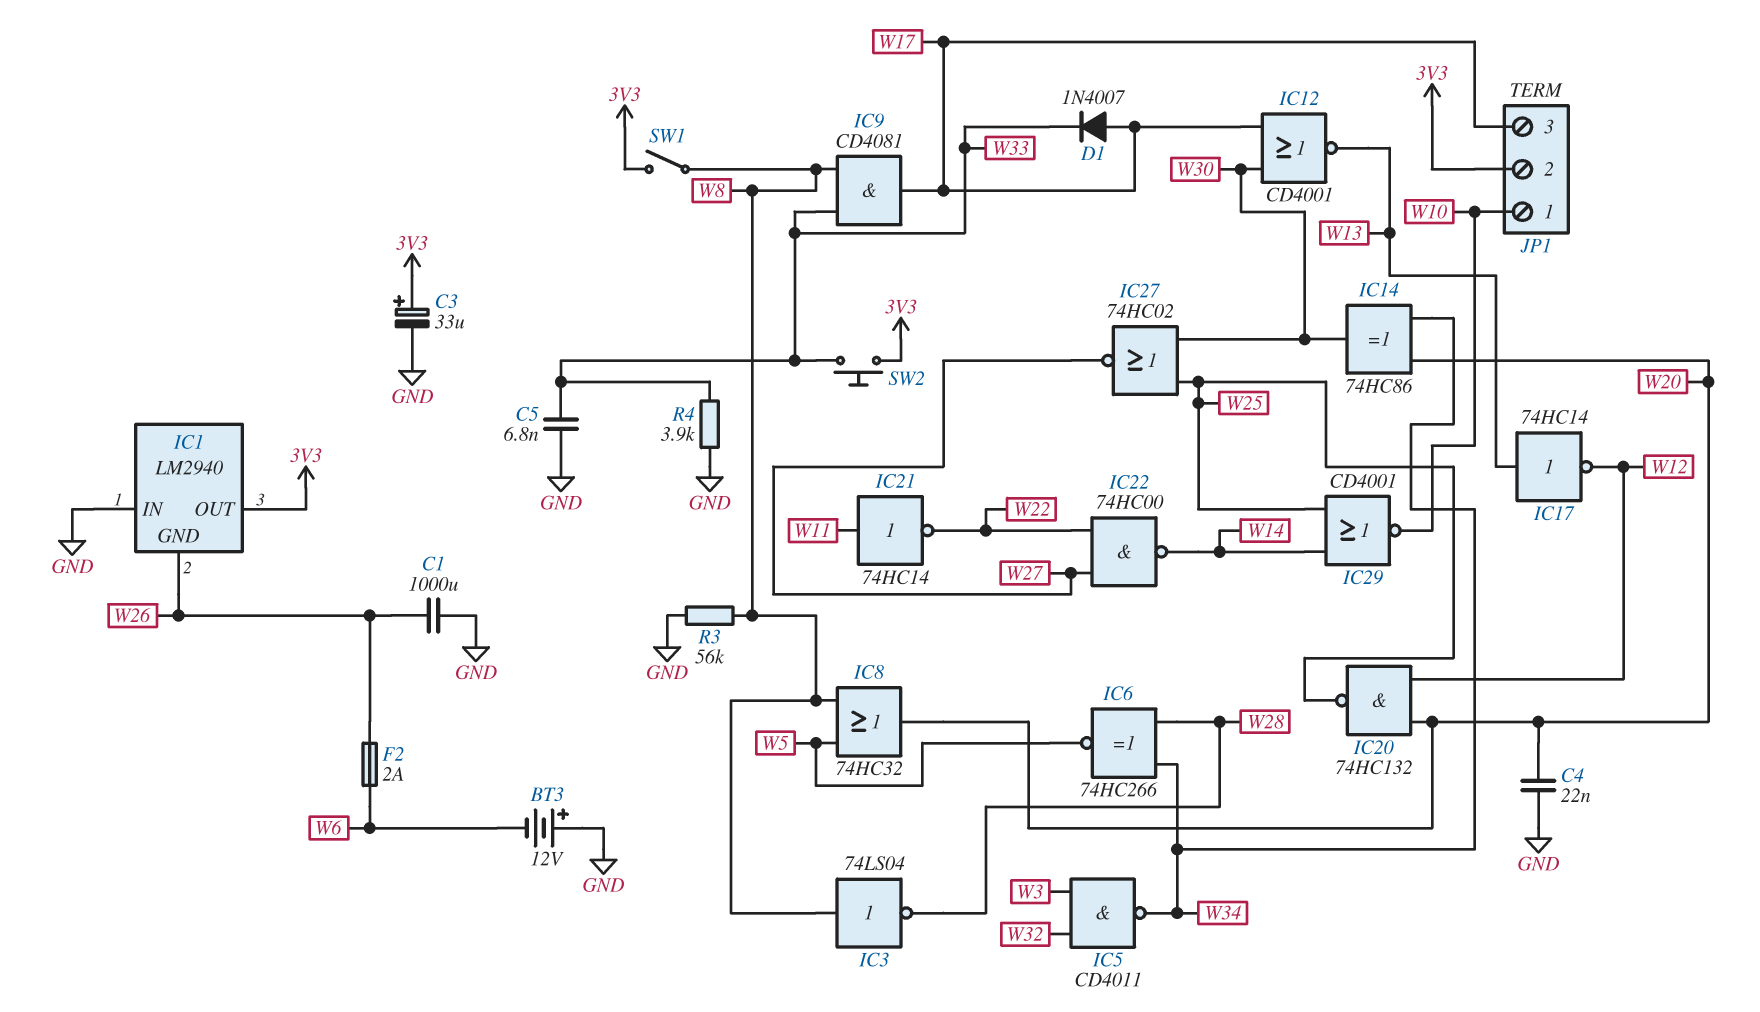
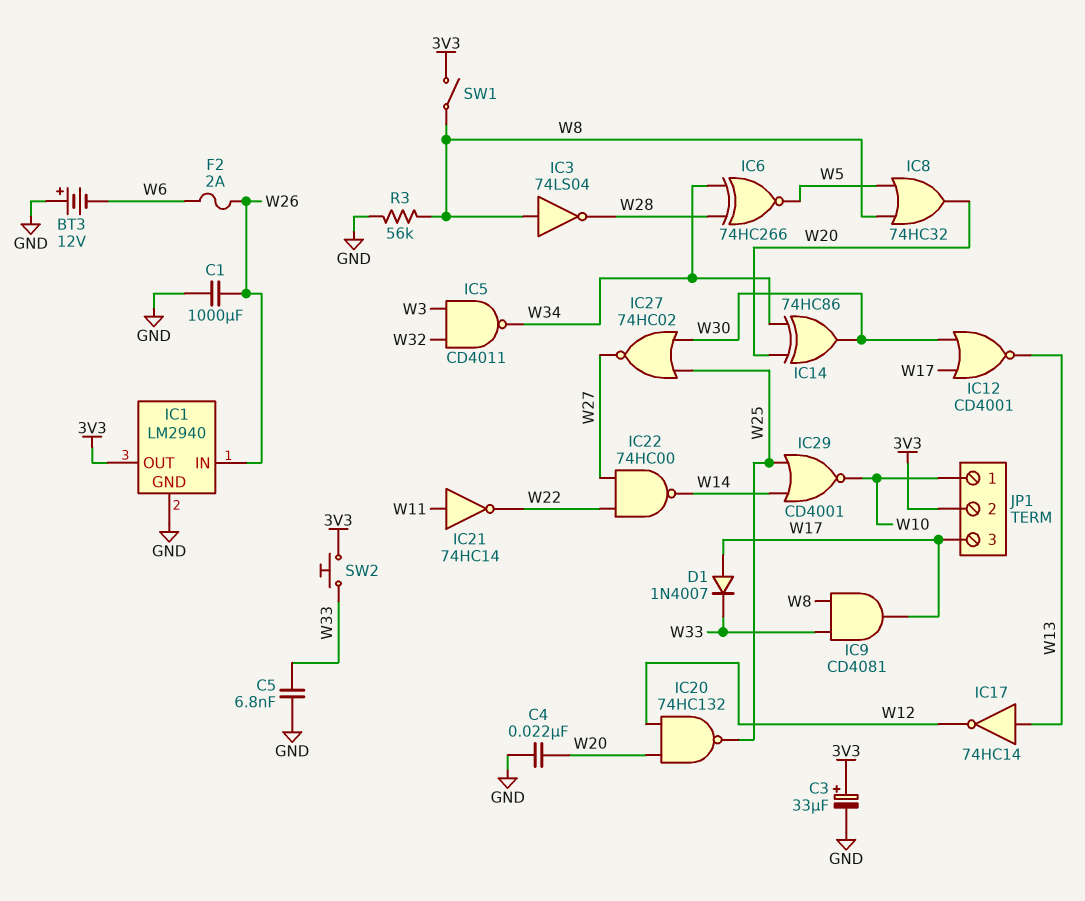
IC1 pin GND: W26 -> GND
IC1 pin IN: GND -> W26
R4: 3.9k (GND, W33) -> none

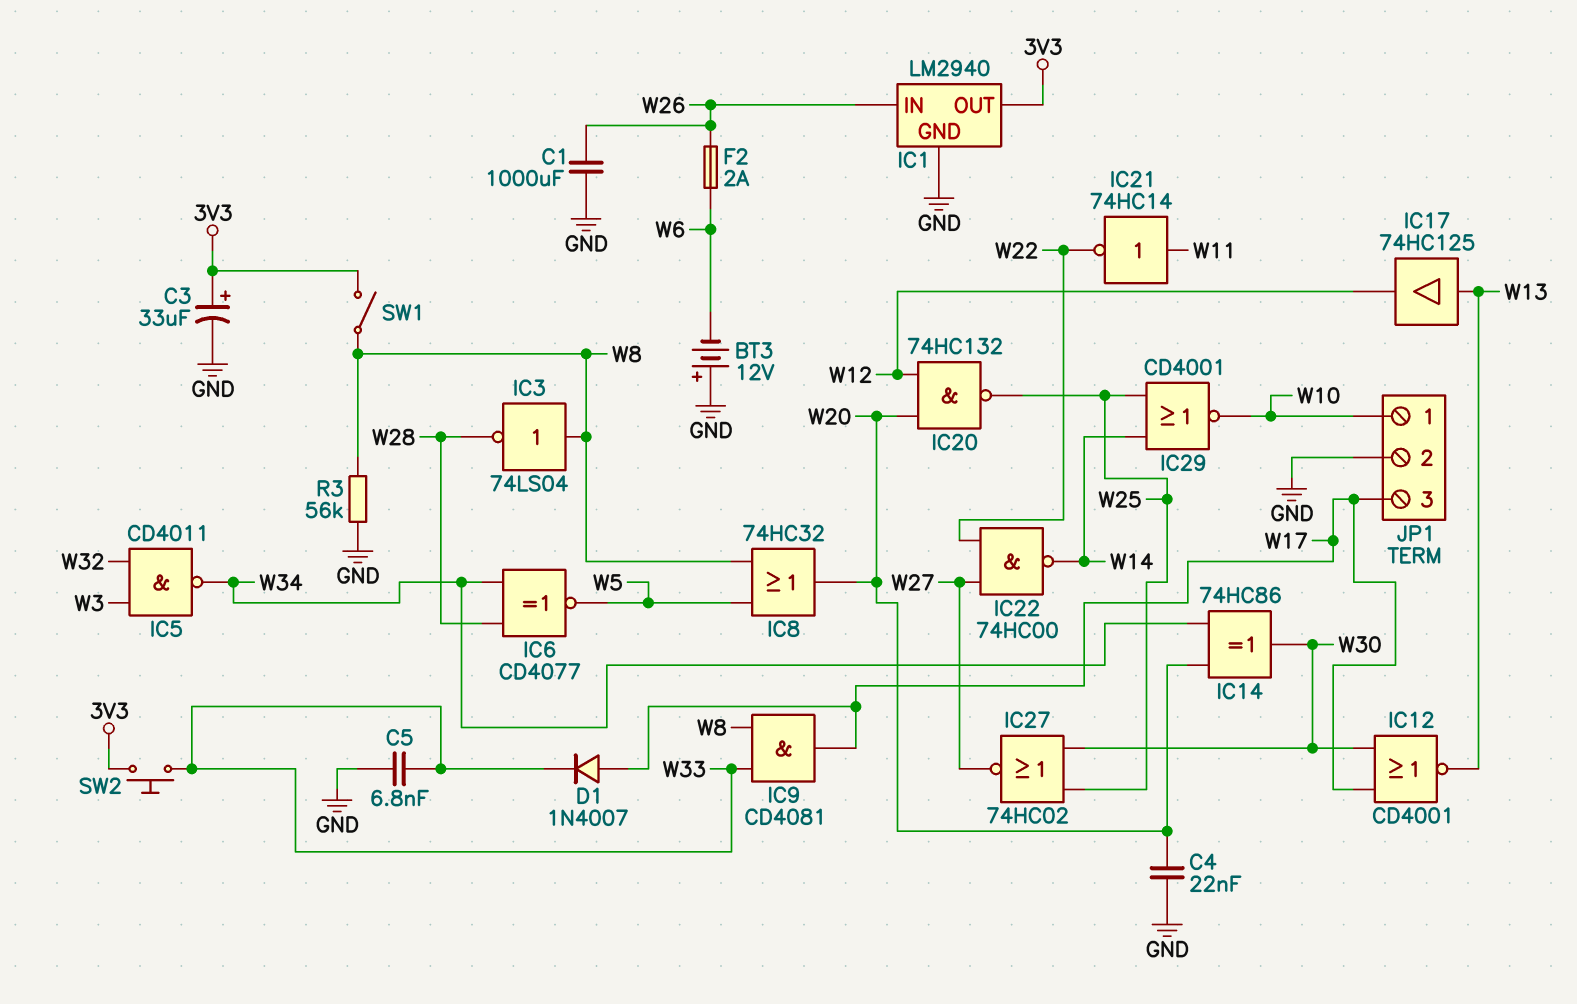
IC6: XNOR 74HC266 (in W28, in W34, out W5) -> XNOR CD4077 (in W28, in W34, out W5)
IC17: NOT 74HC14 (in W13, out W12) -> buffer 74HC125 (in W13, out W12)
JP1 pin 2: 3V3 -> GND

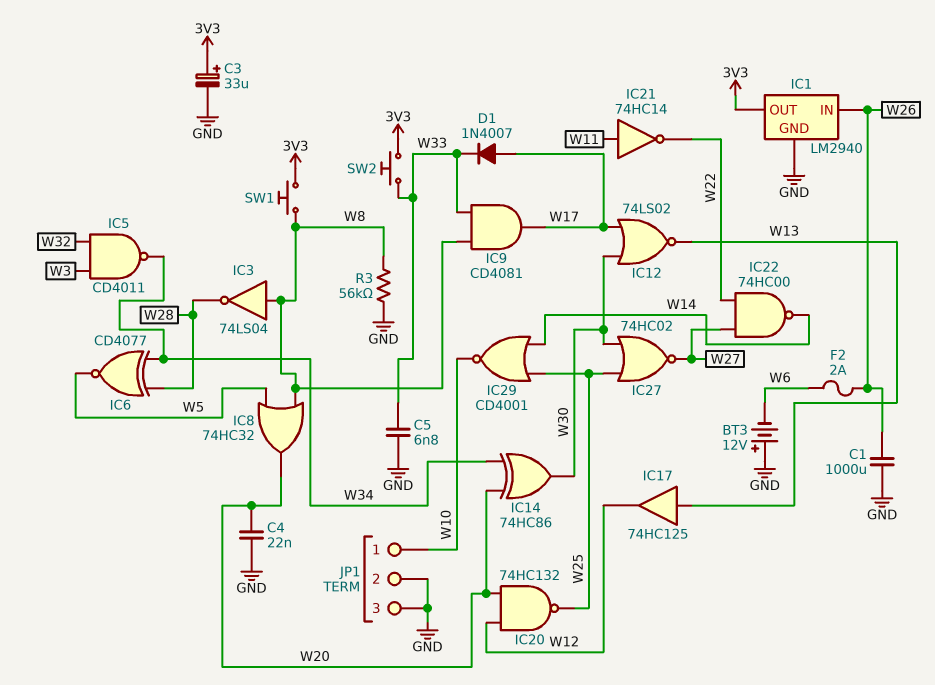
IC12: NOR CD4001 (in W17, in W30, out W13) -> NOR 74LS02 (in W17, in W30, out W13)
JP1 pin 3: W17 -> GND
SW1: switch (3V3, W8) -> button (3V3, W8)

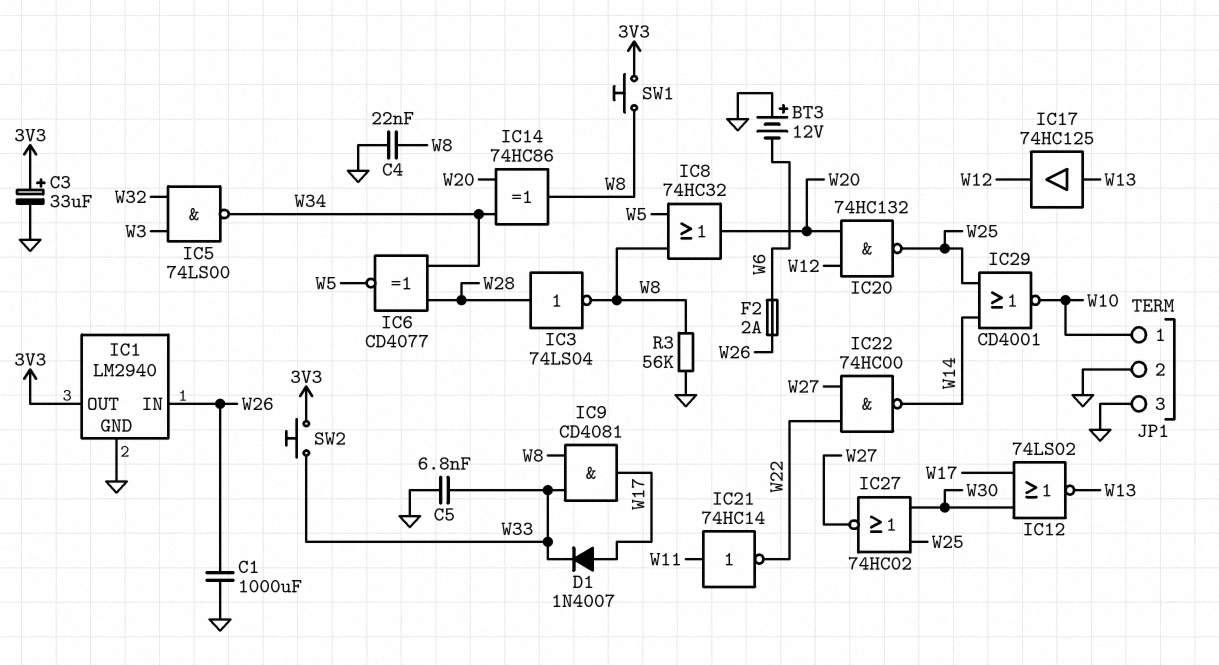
C4: 22nF (GND, W20) -> 22nF (GND, W8)
IC3: NOT 74LS04 (in W8, out W28) -> NOT 74LS04 (in W28, out W8)
IC5: NAND CD4011 (in W3, in W32, out W34) -> NAND 74LS00 (in W3, in W32, out W34)
IC14: XOR 74HC86 (in W20, in W34, out W30) -> XOR 74HC86 (in W20, in W34, out W8)

